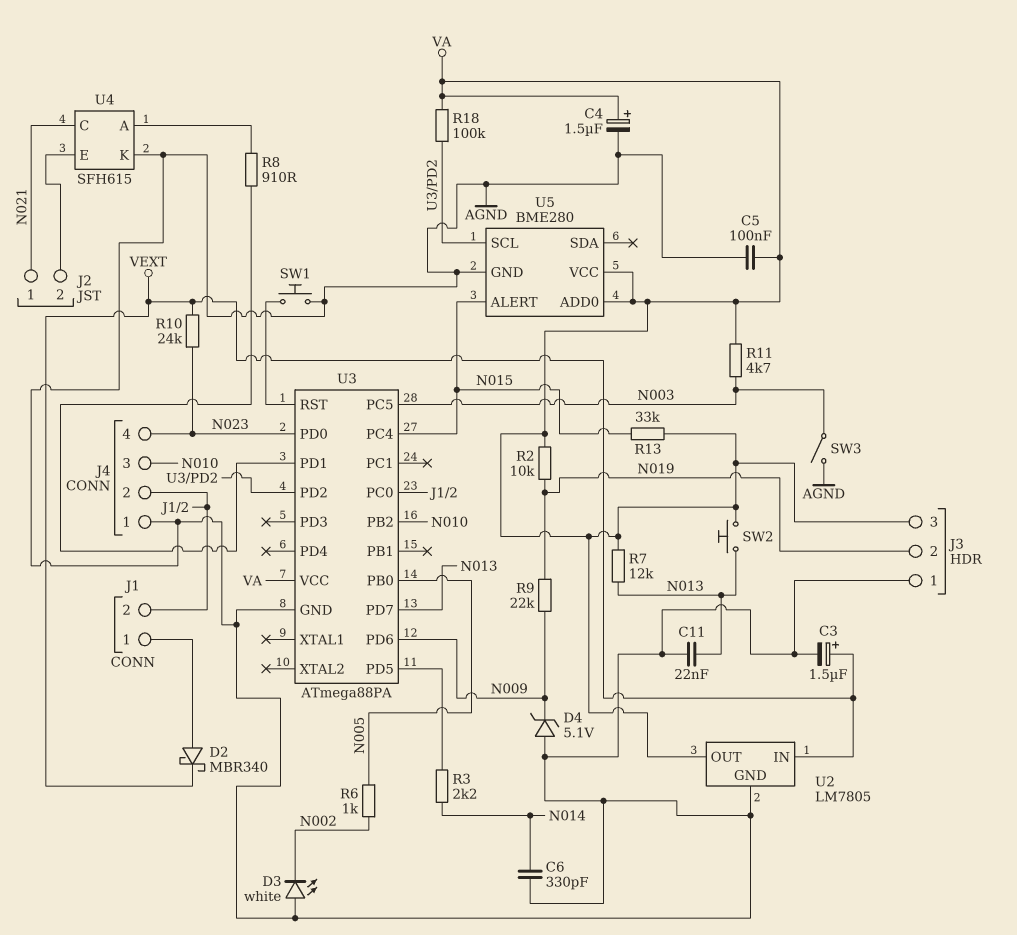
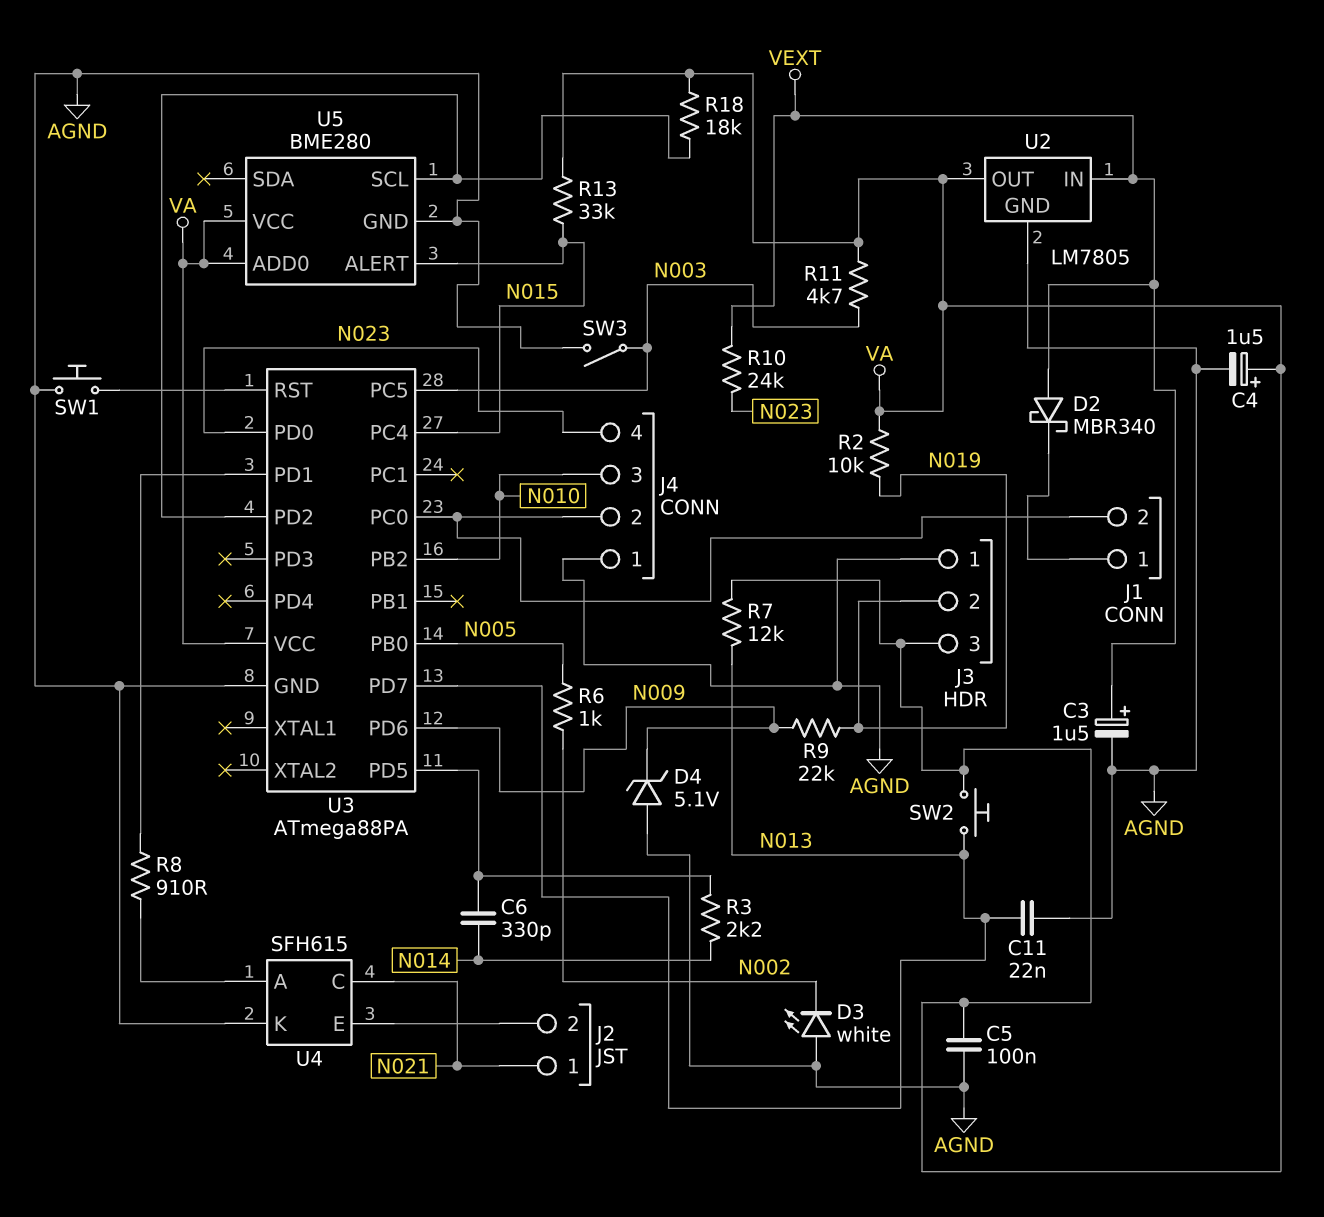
C6: 330pF (AGND, N014) -> 330pF (N014, U3/PD5)
D2: schottky MBR340 (A J1/1, K VEXT) -> schottky MBR340 (A VEXT, K J1/1)
R18: 100k (U3/PD2, VA) -> 18k (U3/PD2, VA)

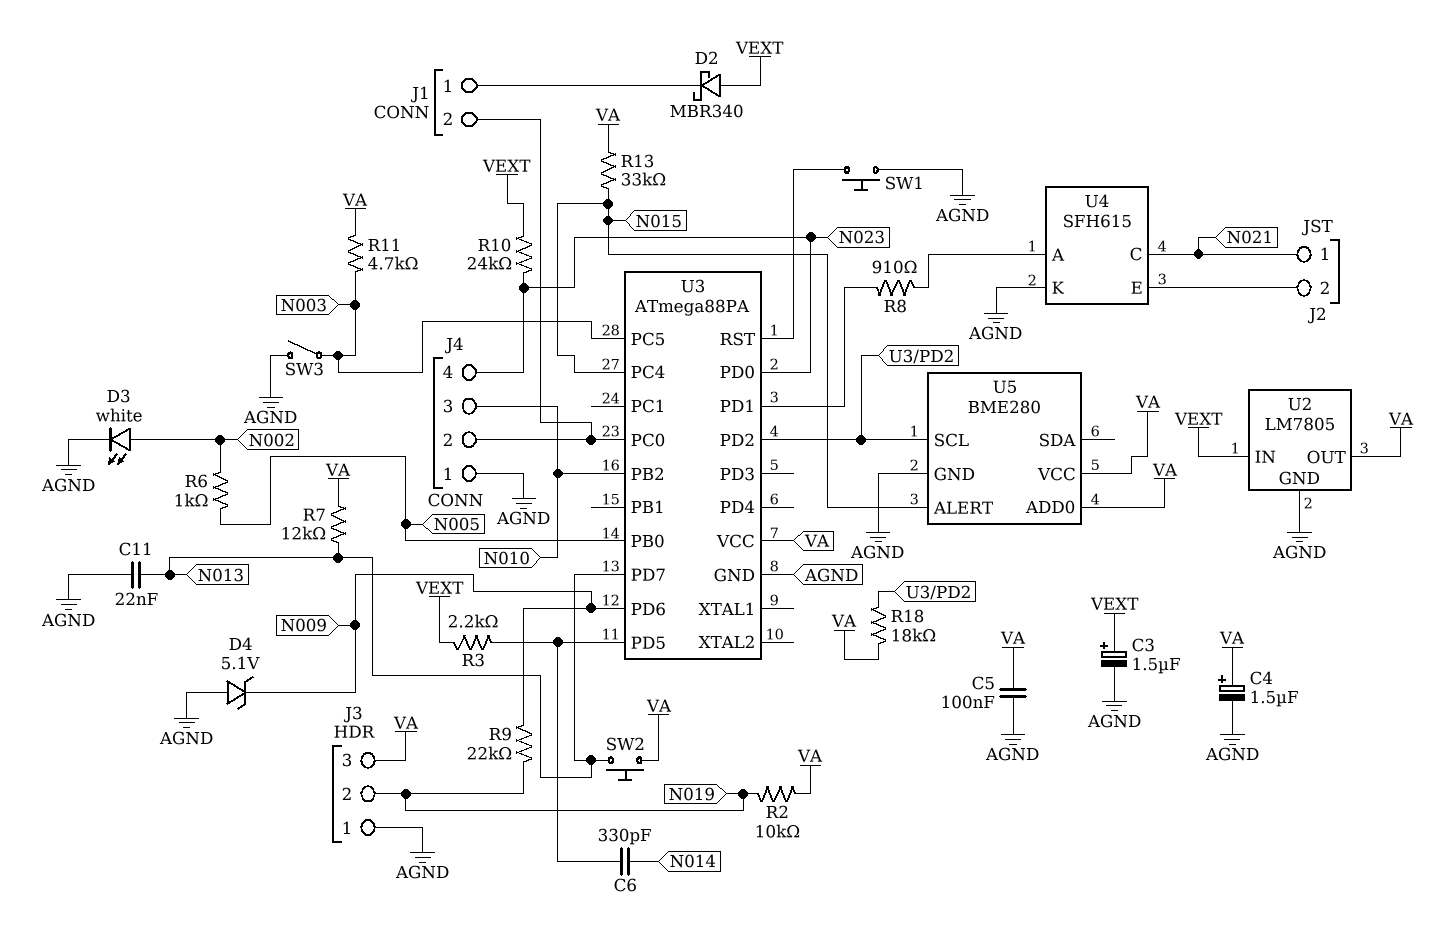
D3: LED white (A AGND, K N002) -> LED white (A N002, K AGND)
R3: 2.2k (N014, U3/PD5) -> 2.2k (U3/PD5, VEXT)

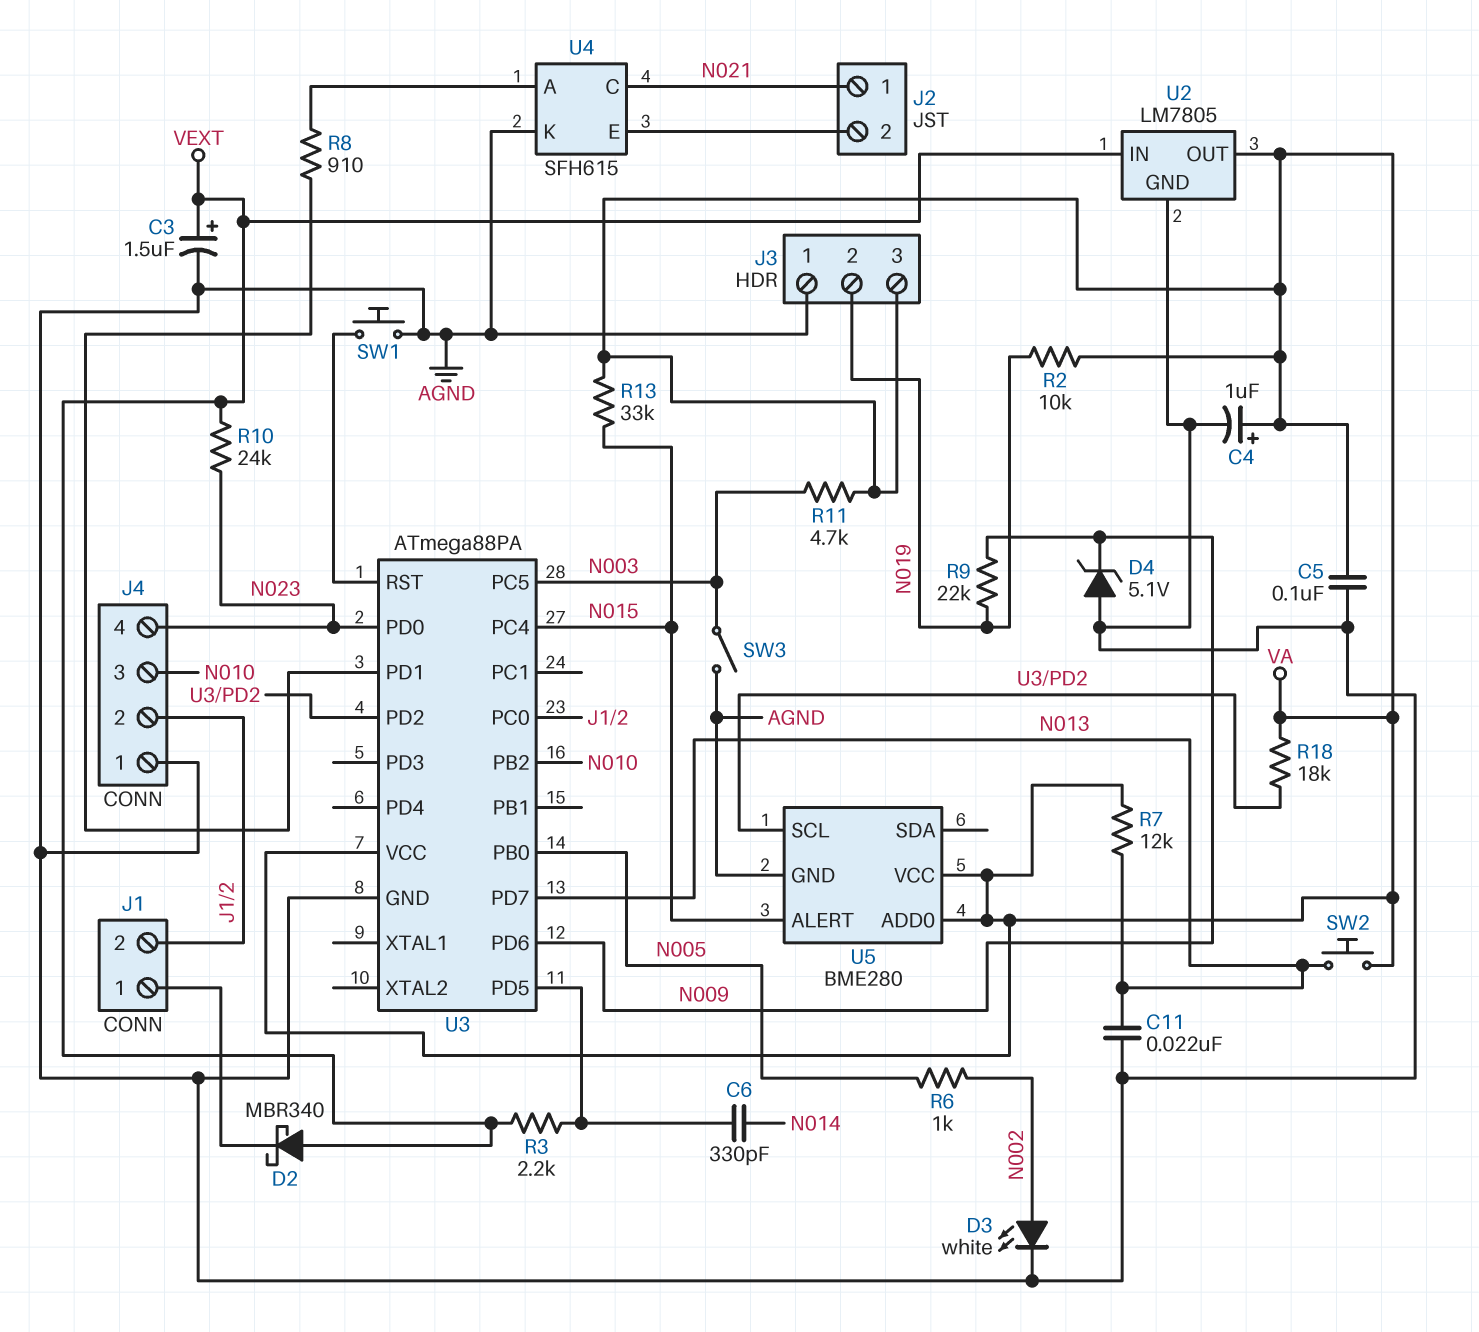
C4: 1.5uF (plus VA, minus AGND) -> 1uF (plus VA, minus AGND)

